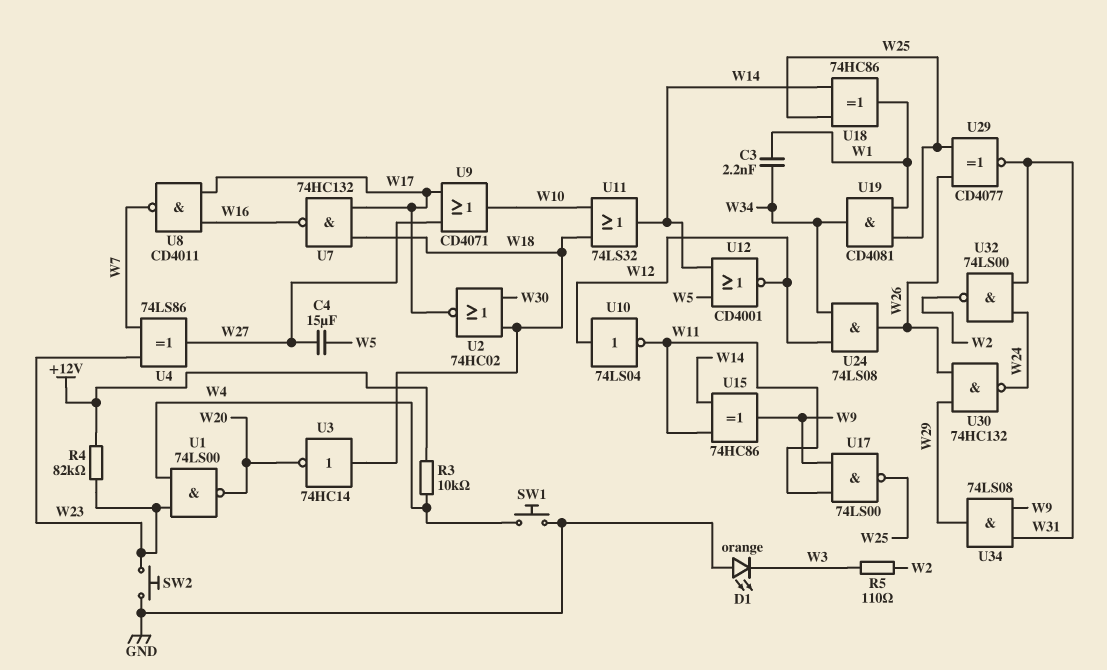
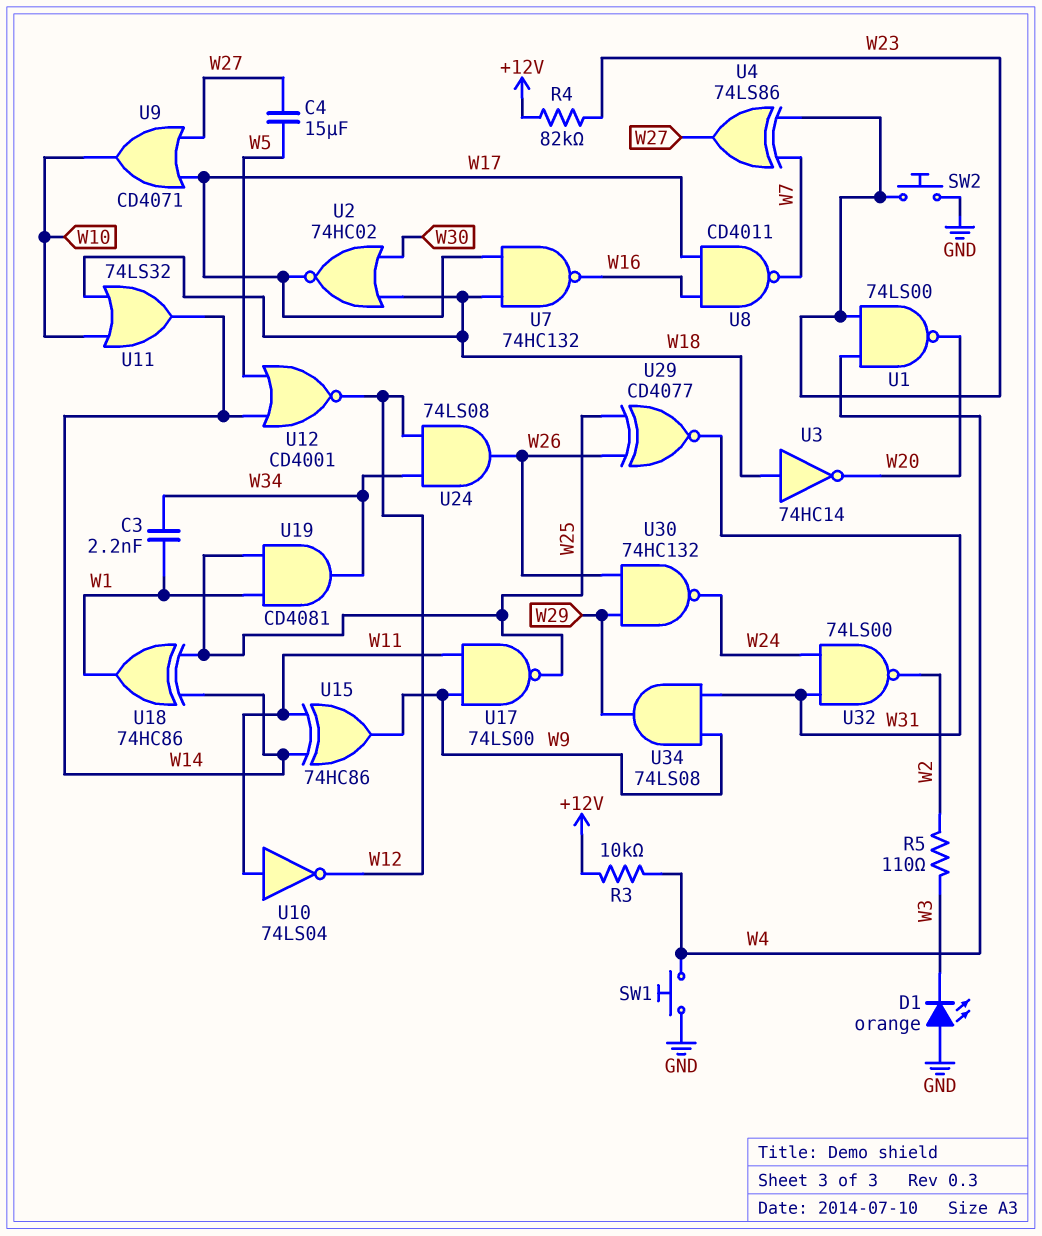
U10: NOT 74LS04 (in W12, out W11) -> NOT 74LS04 (in W11, out W12)

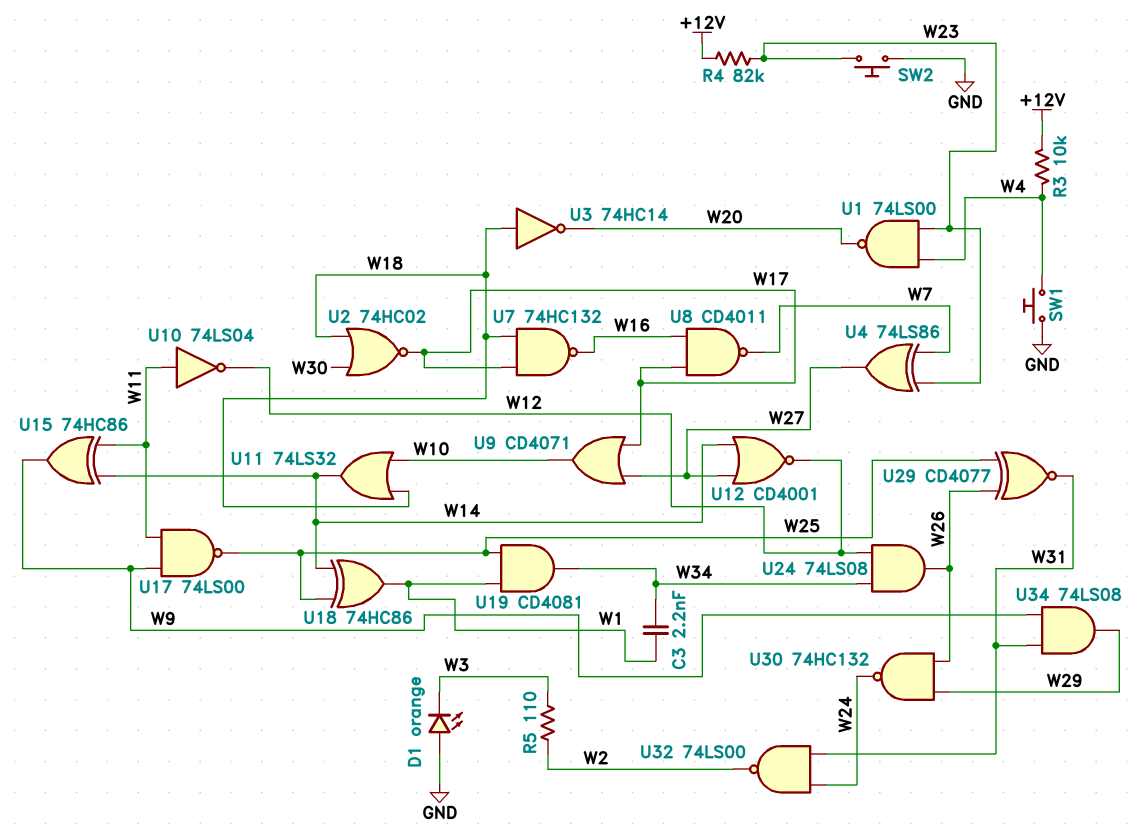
C4: 15uF (W5, W27) -> none
U12: NOR CD4001 (in W5, in W14, out W12) -> NOR CD4001 (in W14, in W27, out W12)

